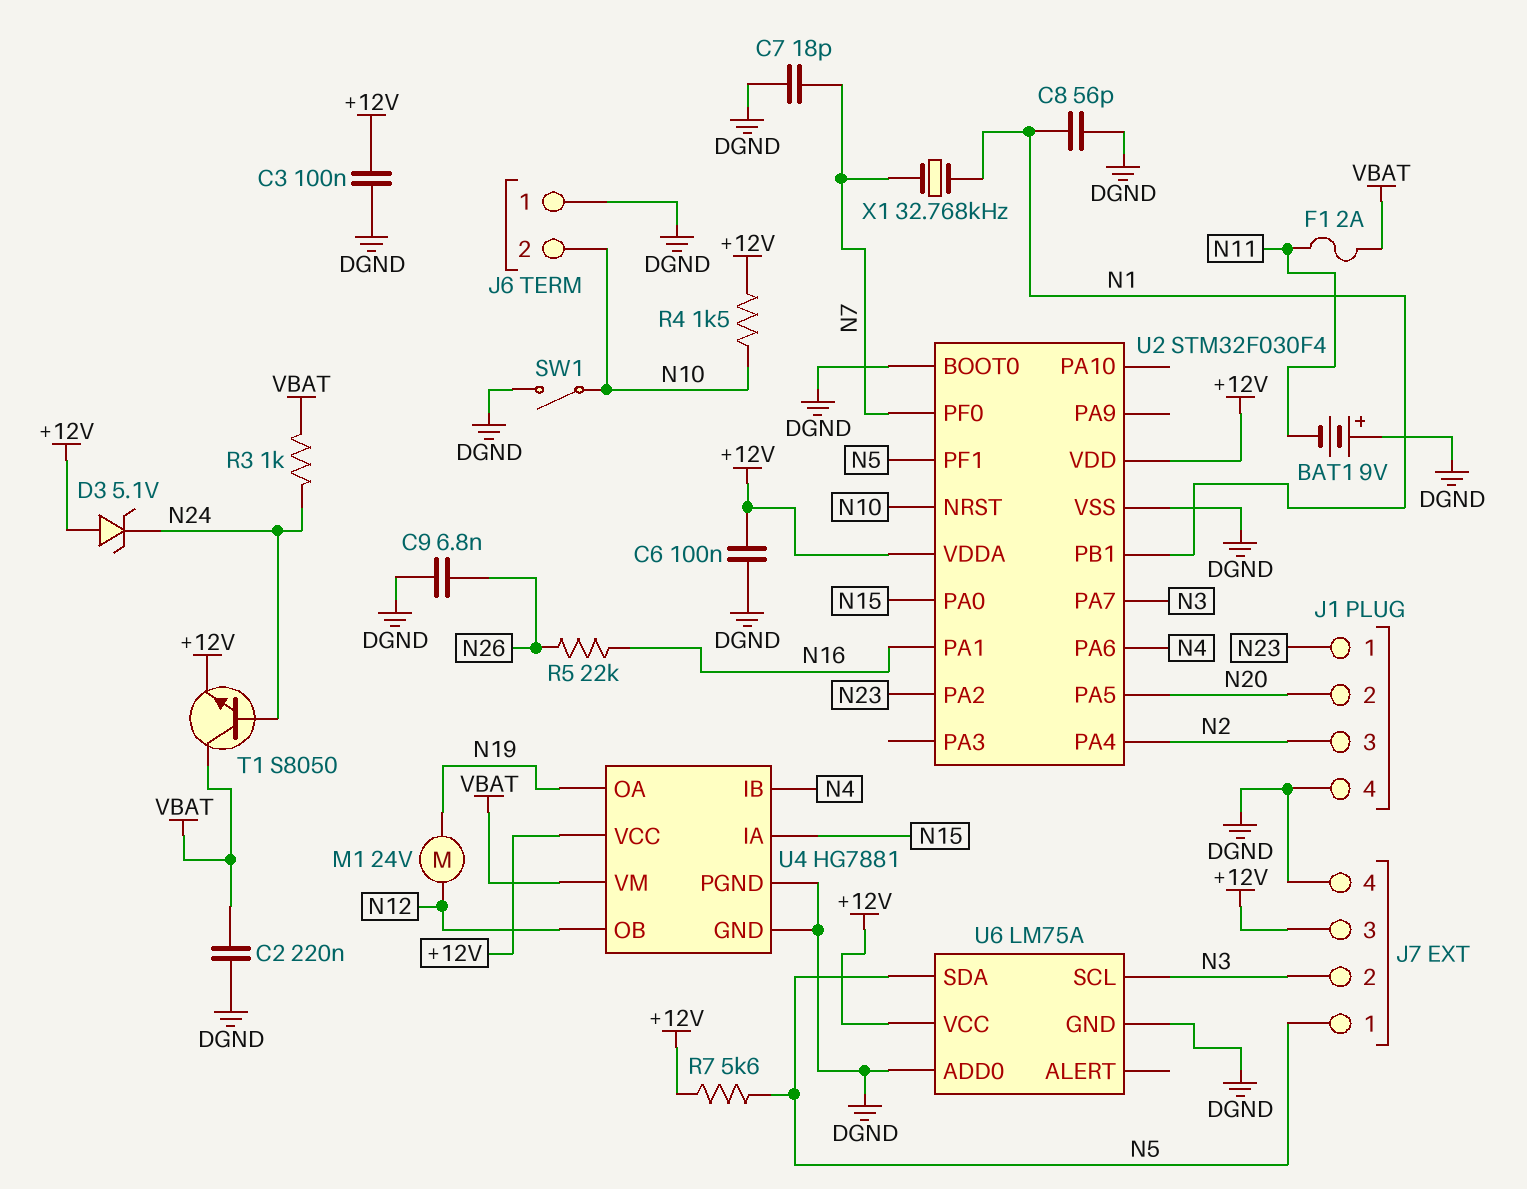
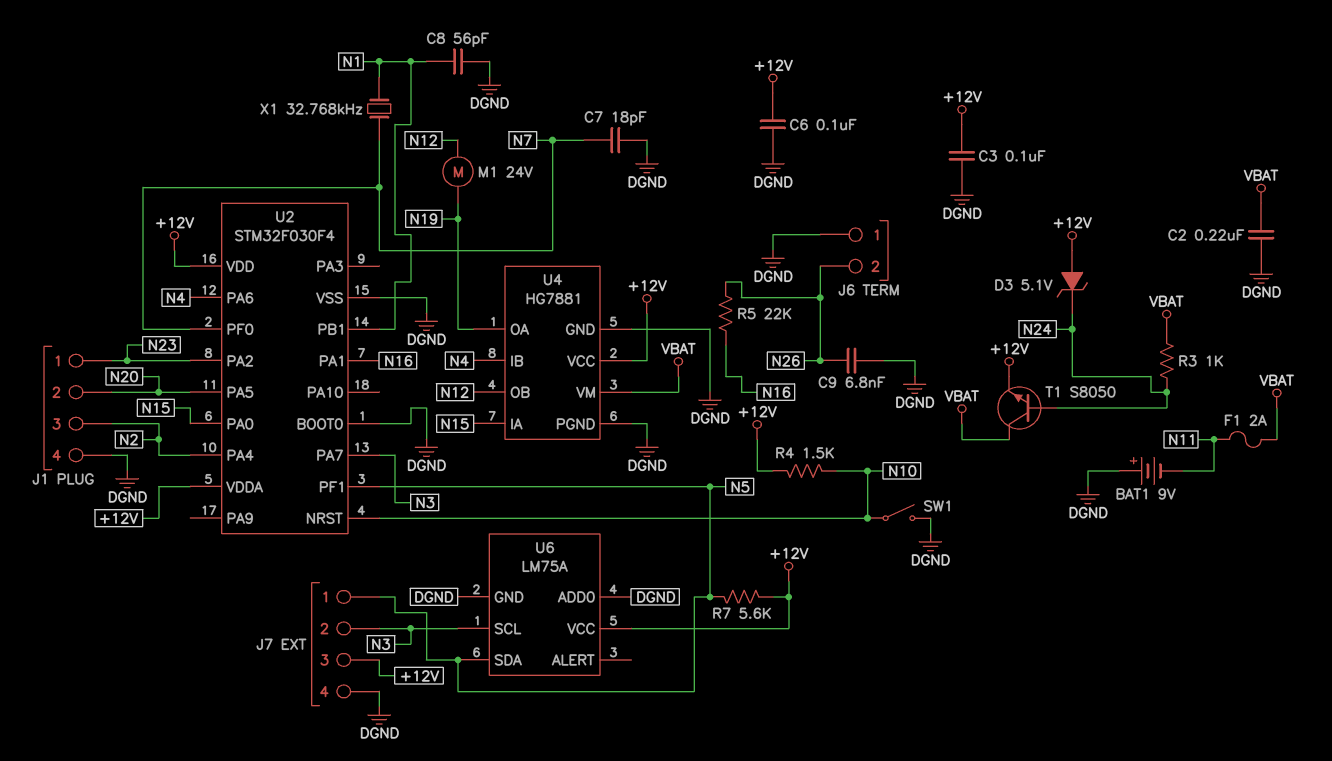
J6 pin 2: N10 -> N26

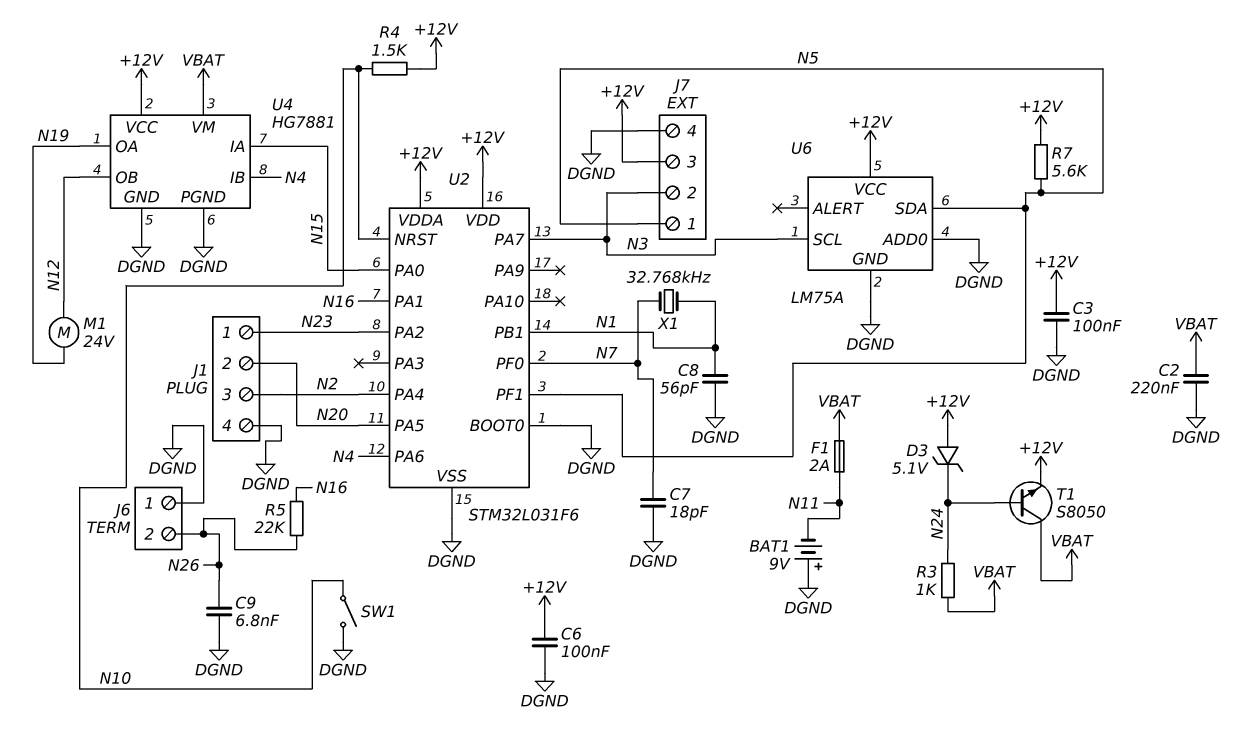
U2: STM32F030F4 -> STM32L031F6

